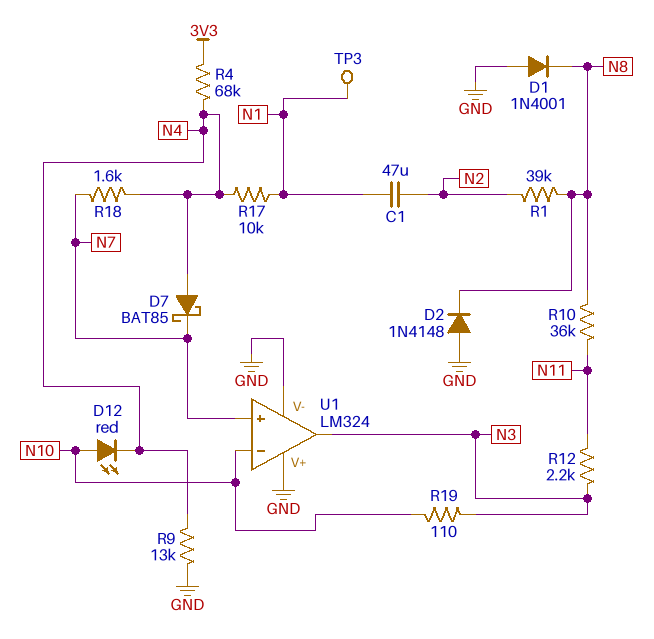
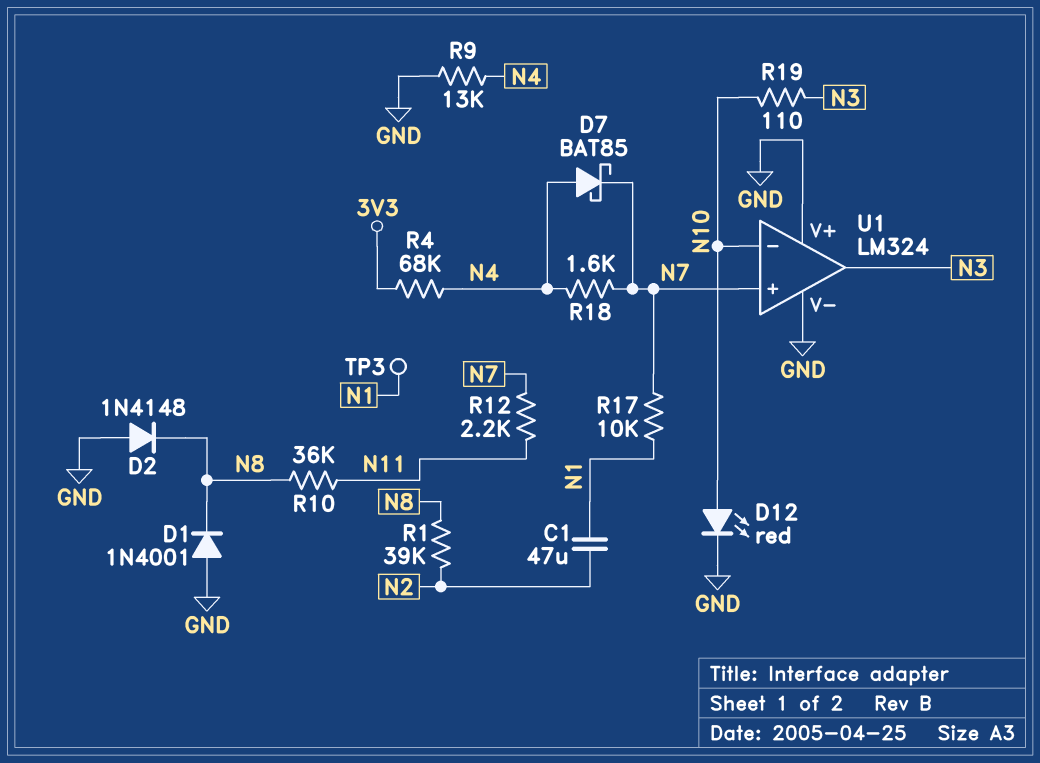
D12: LED red (A N10, K N4) -> LED red (A N10, K GND)
R12: 2.2k (N3, N11) -> 2.2k (N7, N11)
R17: 10k (N1, N4) -> 10k (N1, N7)

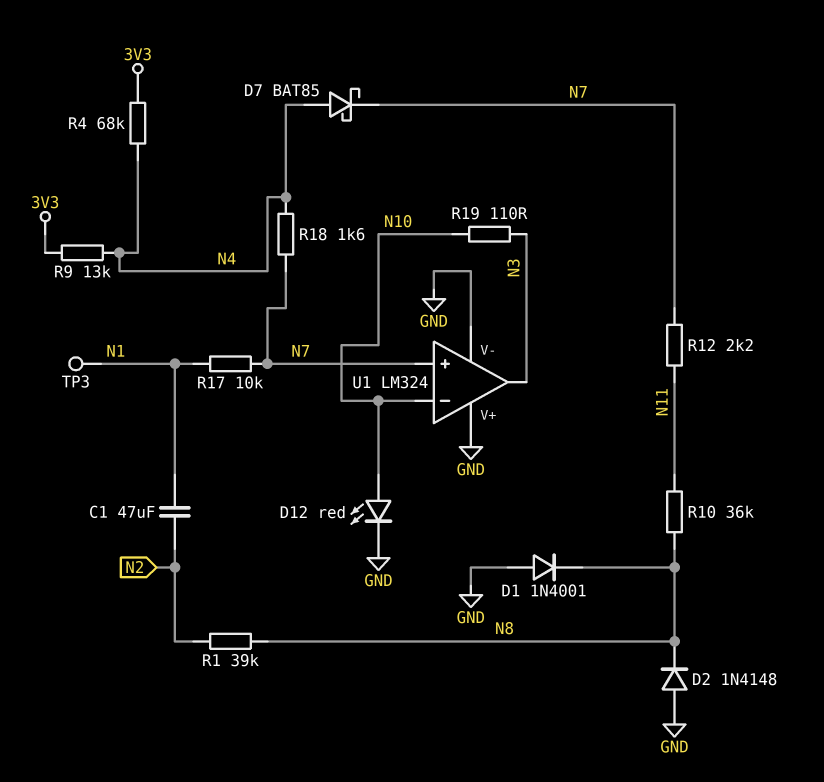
R9: 13k (GND, N4) -> 13k (3V3, N4)

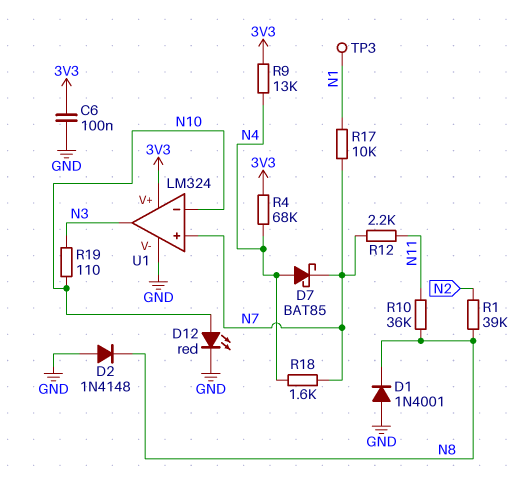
C1: 47uF (N1, N2) -> none
C6: none -> 100nF (3V3, GND)
U1 pin V+: GND -> 3V3

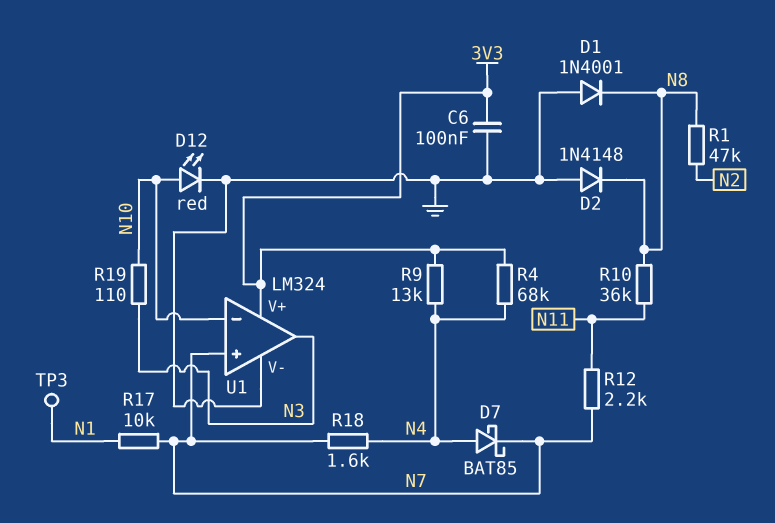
R1: 39k (N2, N8) -> 47k (N2, N8)

